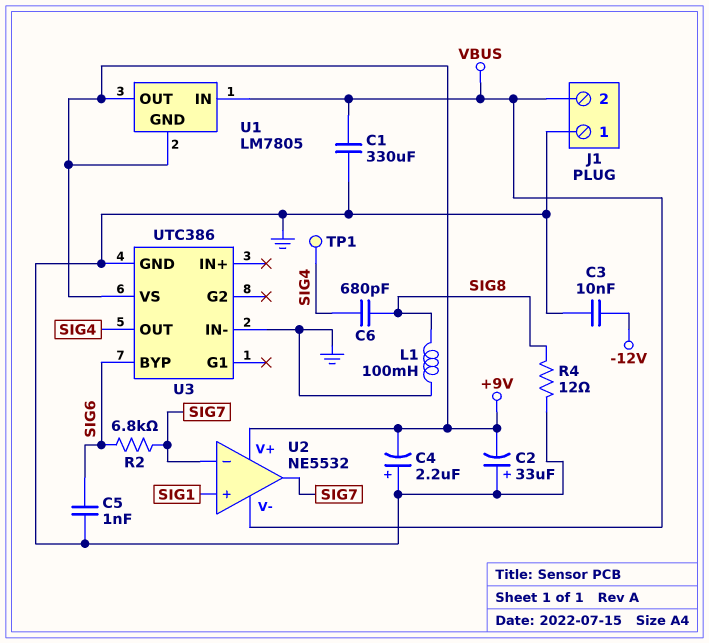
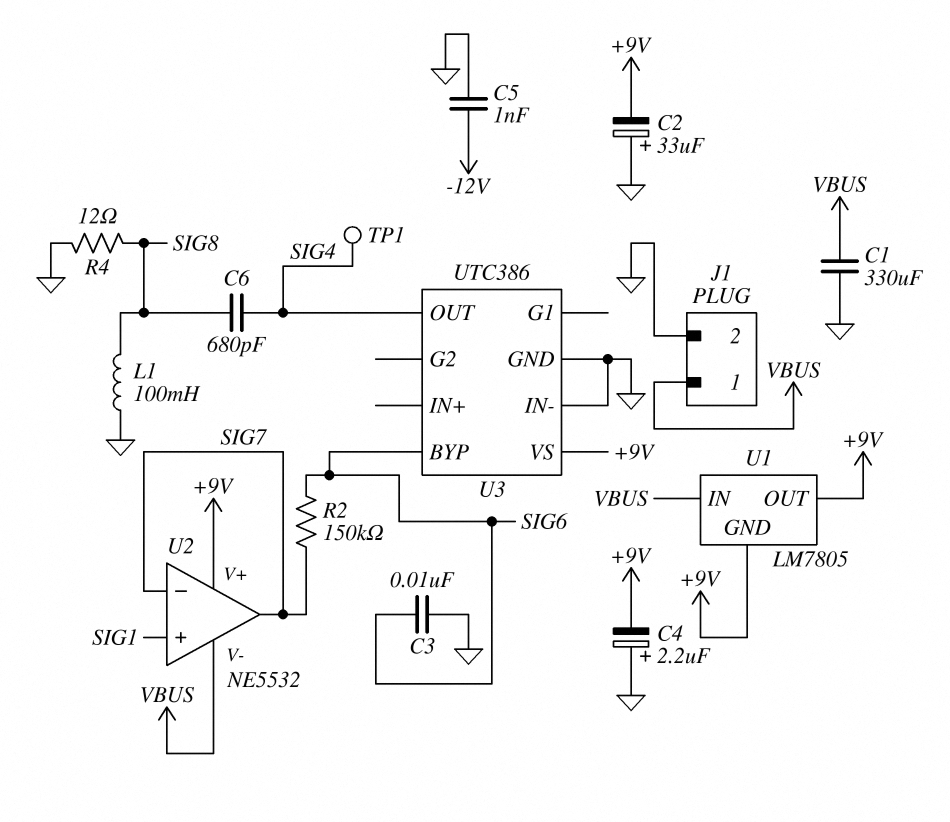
C3: 10nF (-12V, GND) -> 10nF (GND, SIG6)
C5: 1nF (GND, SIG6) -> 1nF (-12V, GND)
J1 pin 1: GND -> VBUS
J1 pin 2: VBUS -> GND
R2: 6.8k (SIG6, SIG7) -> 150k (SIG6, SIG7)

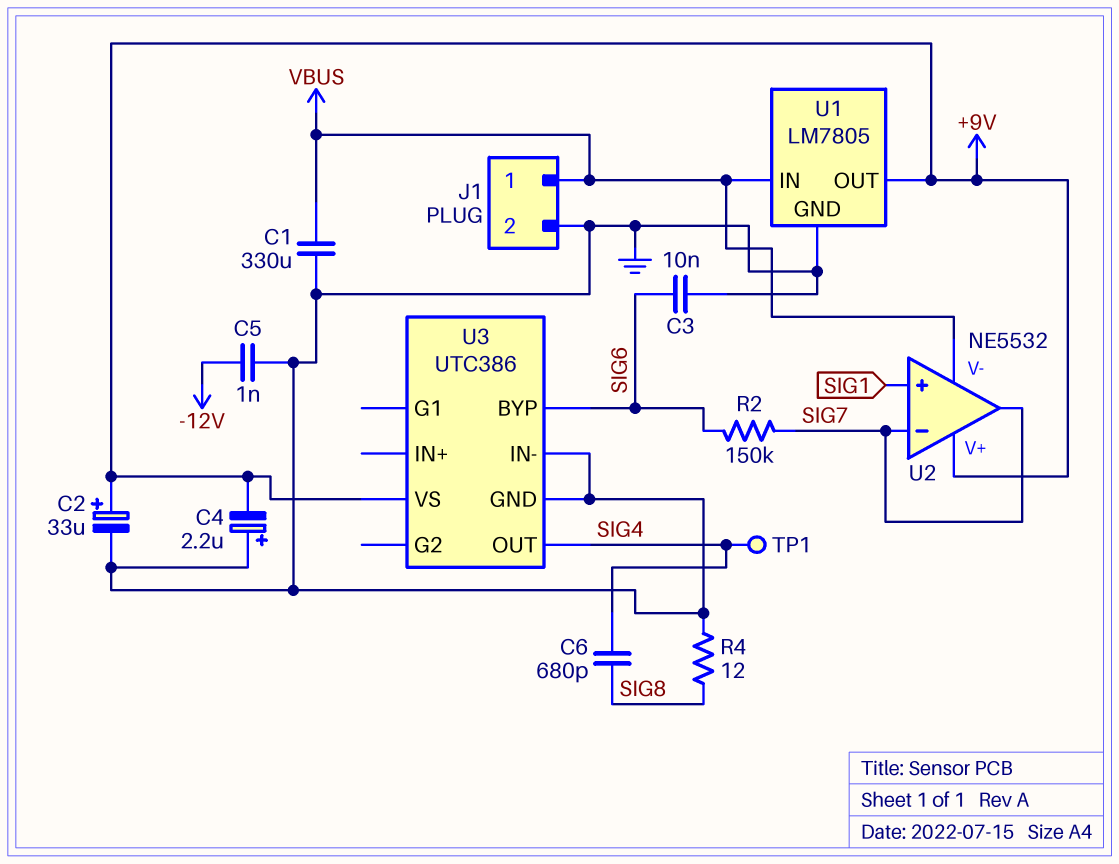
C2: 33uF (plus GND, minus +9V) -> 33uF (plus +9V, minus GND)
L1: 100mH (GND, SIG8) -> none
U1 pin GND: +9V -> GND

